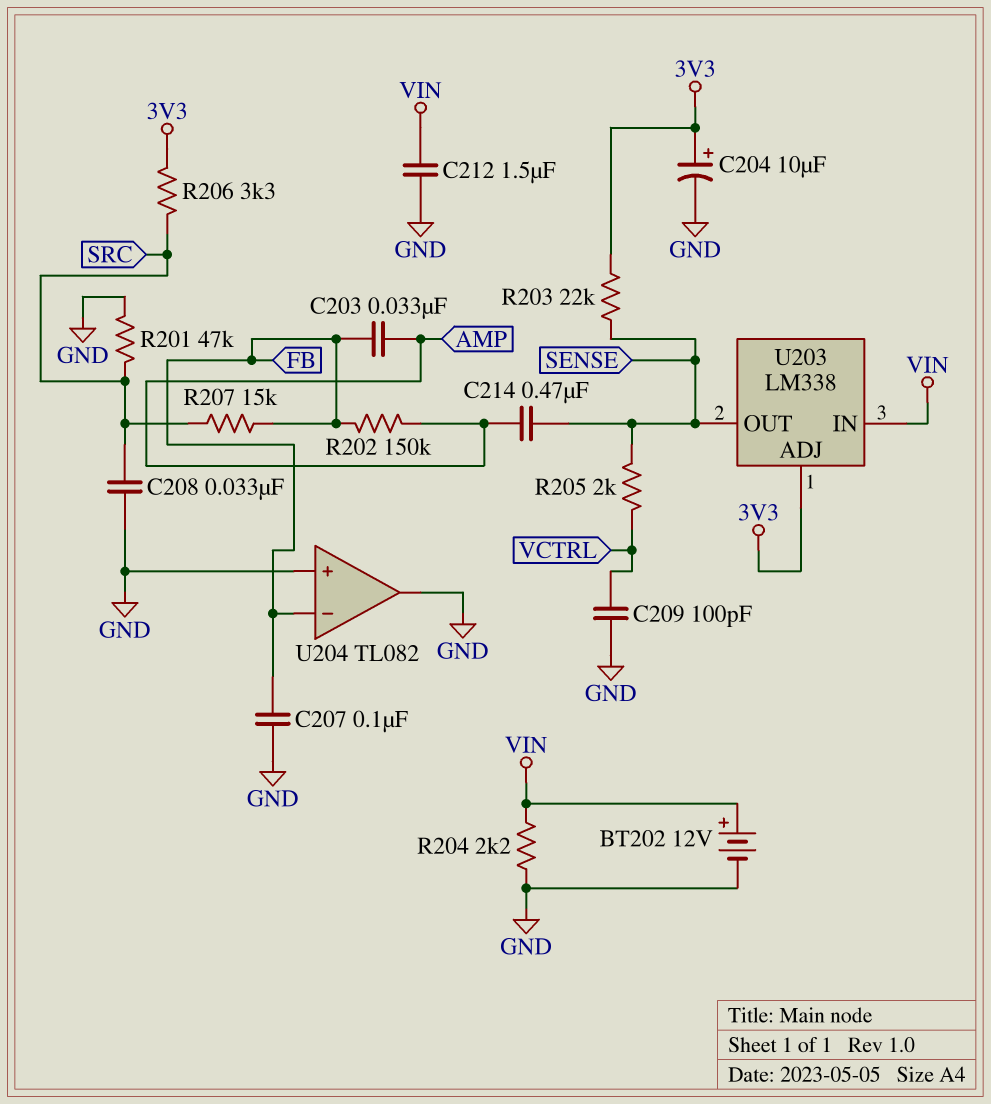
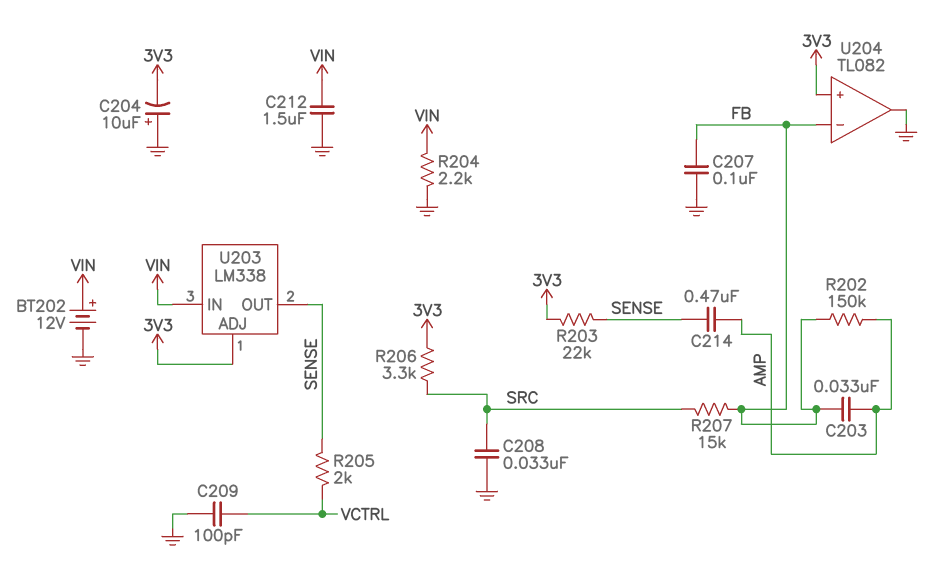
C204: 10uF (plus 3V3, minus GND) -> 10uF (plus GND, minus 3V3)
R201: 47k (GND, SRC) -> none
U204 pin in+: GND -> 3V3

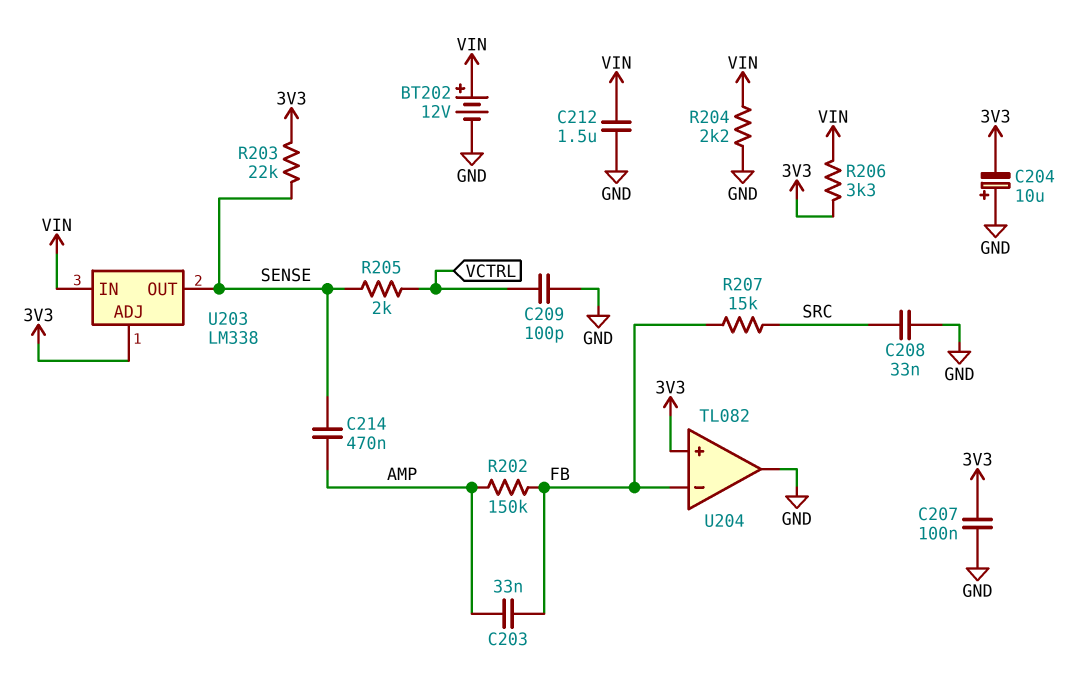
C207: 100nF (FB, GND) -> 100nF (3V3, GND)
R206: 3.3k (3V3, SRC) -> 3.3k (3V3, VIN)

